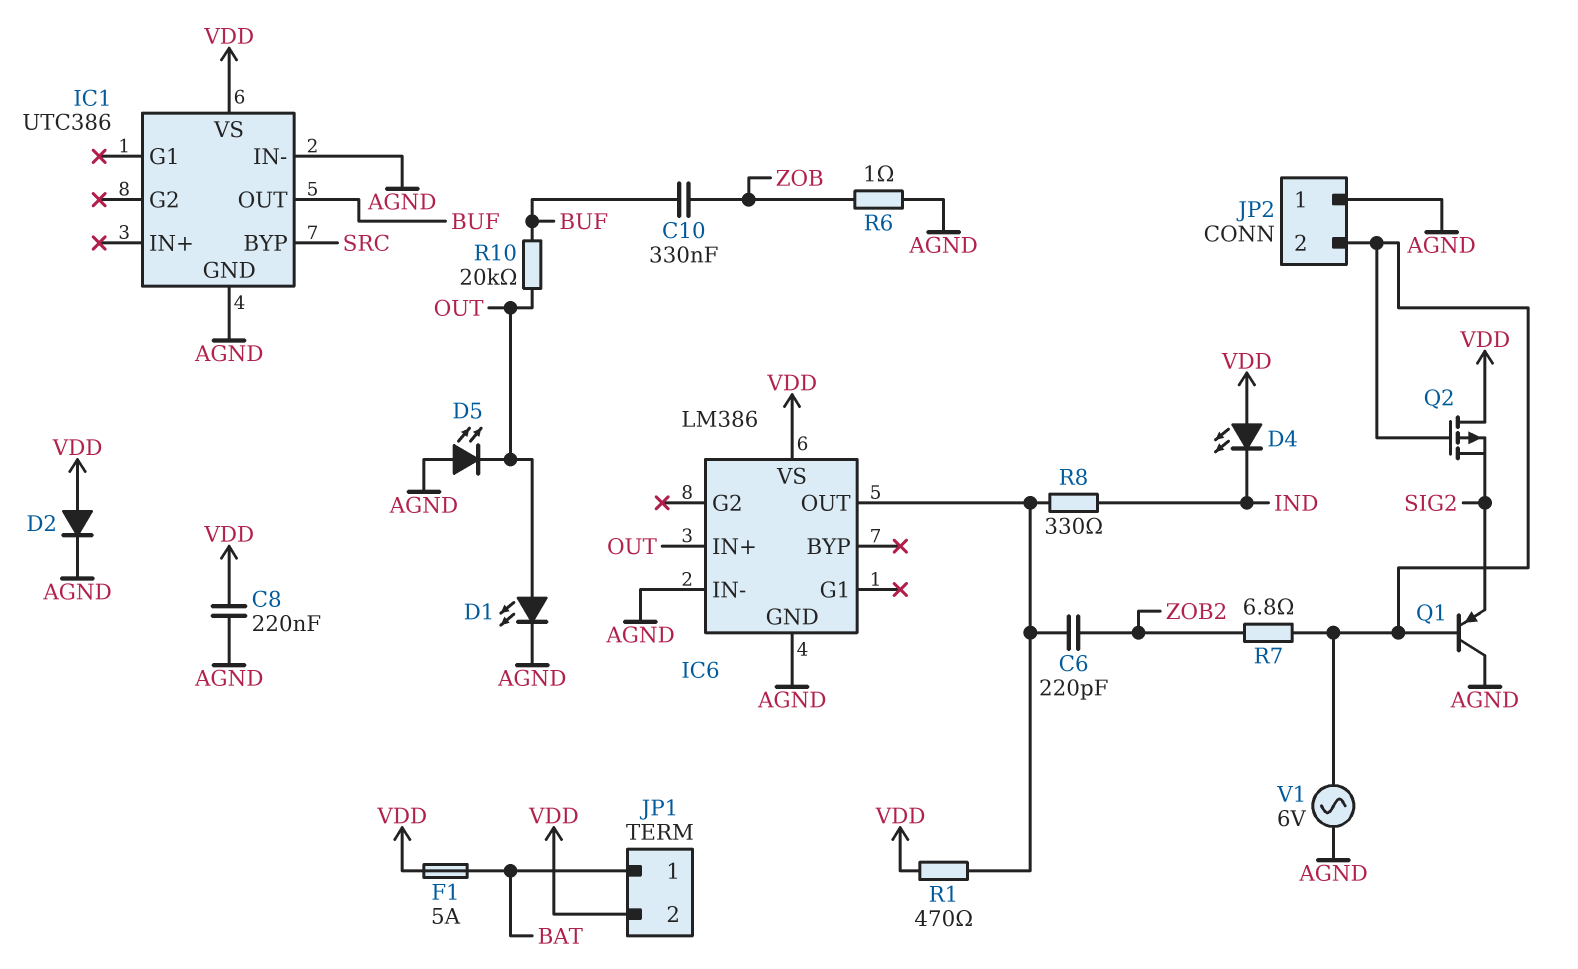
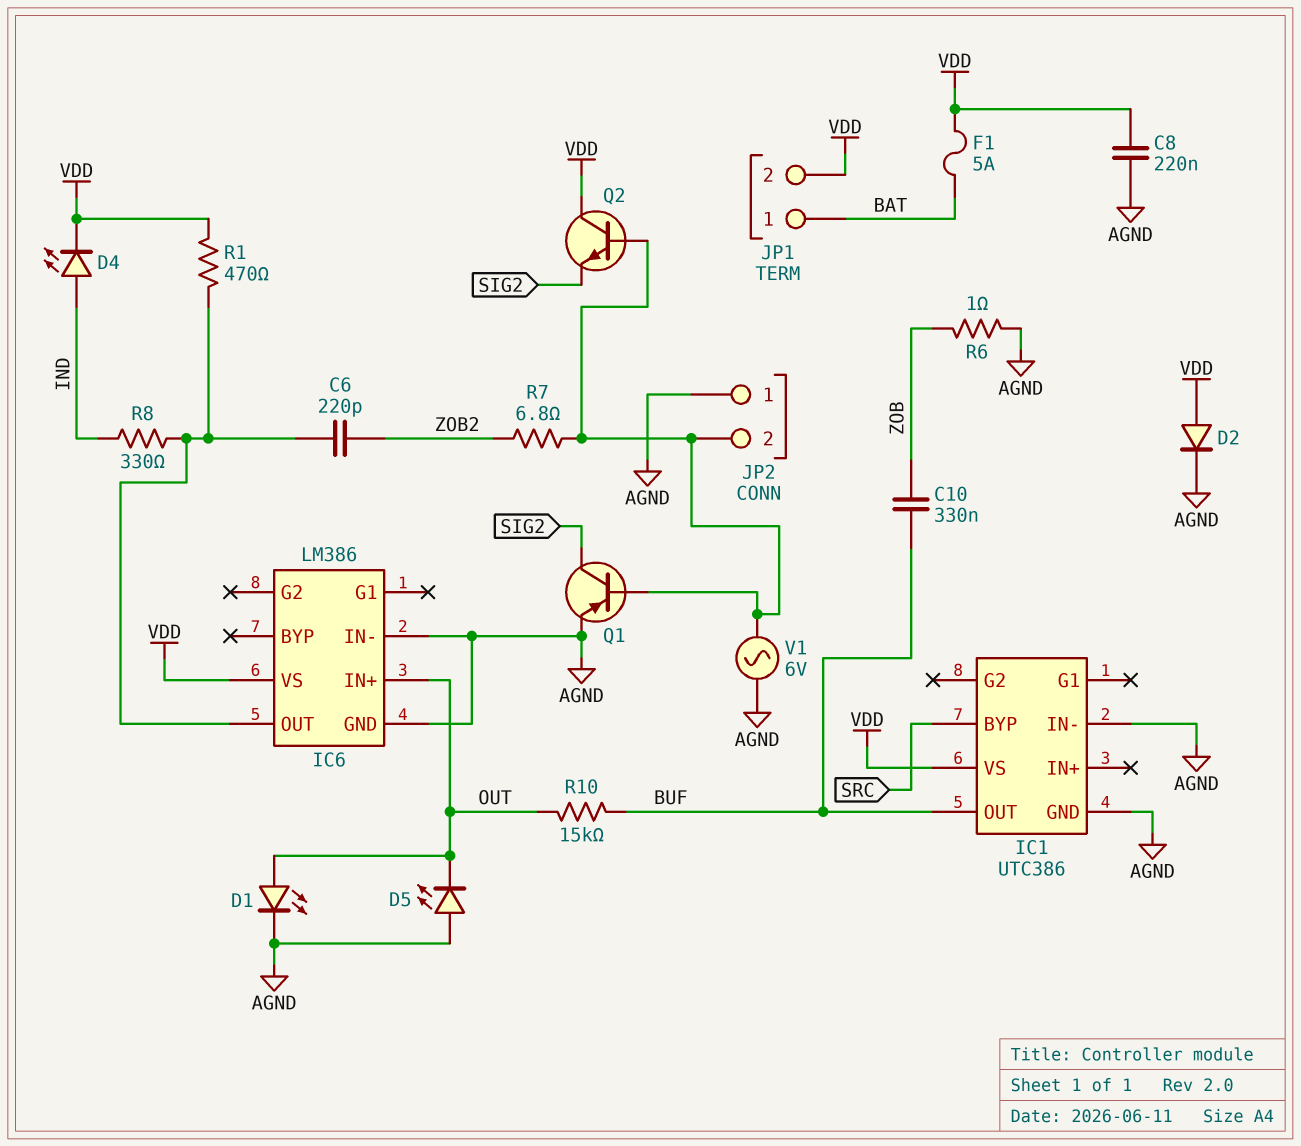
D4: LED (A VDD, K IND) -> LED (A IND, K VDD)
Q1: PNP (B JP2/2, C AGND, E SIG2) -> PNP (B JP2/2, C SIG2, E AGND)
Q2: PMOS (G JP2/2, D VDD, S SIG2) -> NPN (B JP2/2, C VDD, E SIG2)
R10: 20k (BUF, OUT) -> 15k (BUF, OUT)

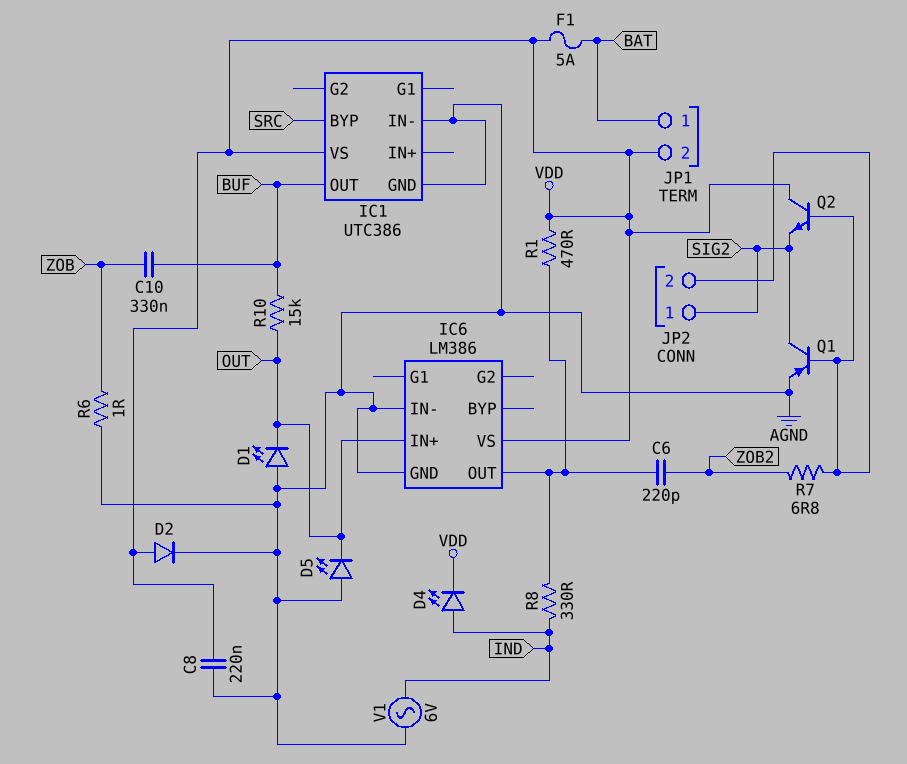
D1: LED (A OUT, K AGND) -> LED (A AGND, K OUT)
JP2 pin 1: AGND -> SIG2
V1: AC 6V (AGND, JP2/2) -> AC 6V (AGND, IND)

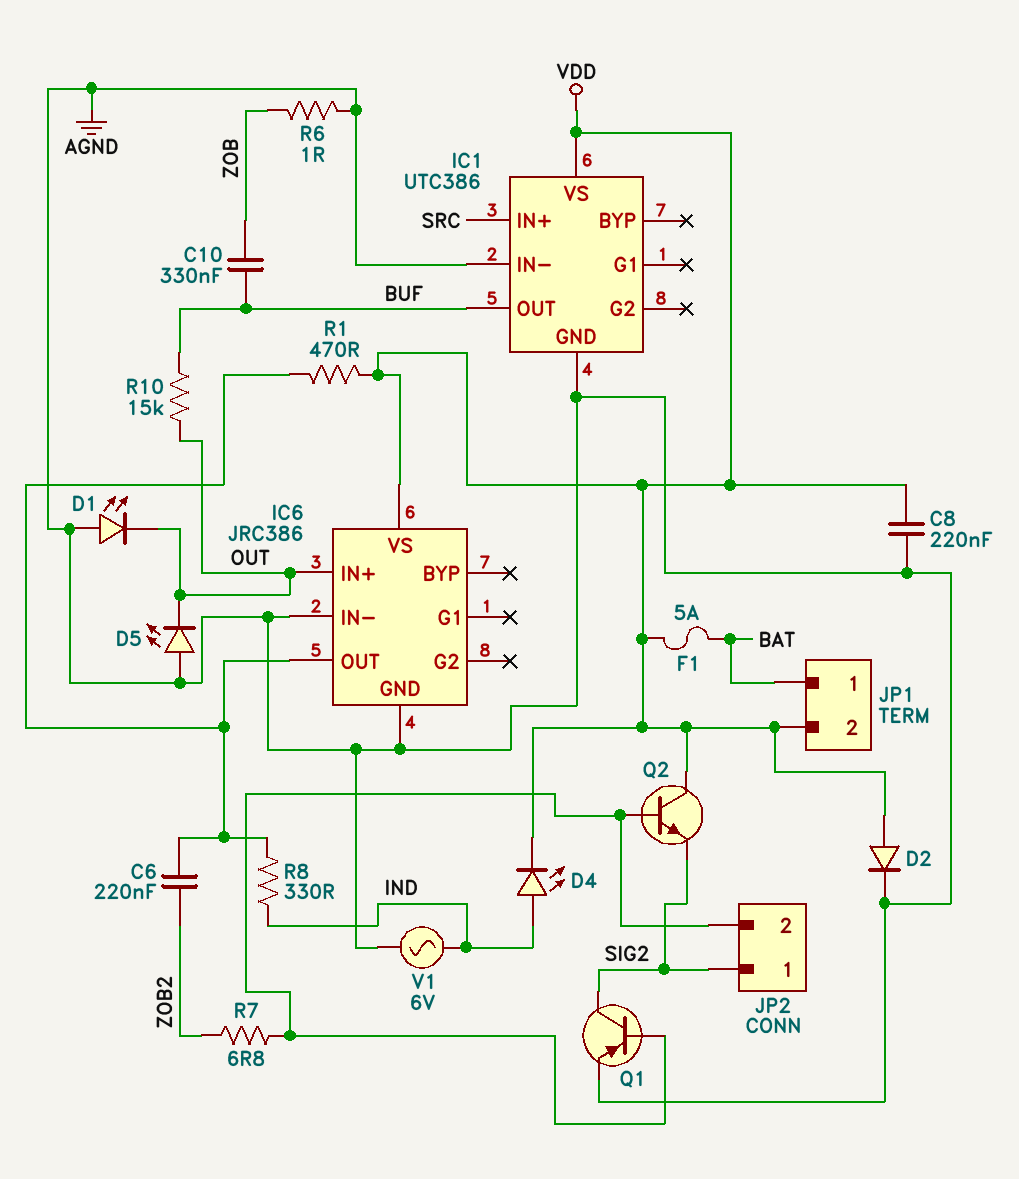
C6: 220pF (IC6/OUT, ZOB2) -> 220nF (IC6/OUT, ZOB2)
IC1 pin BYP: SRC -> none
IC1 pin IN+: none -> SRC
IC6: LM386 -> JRC386

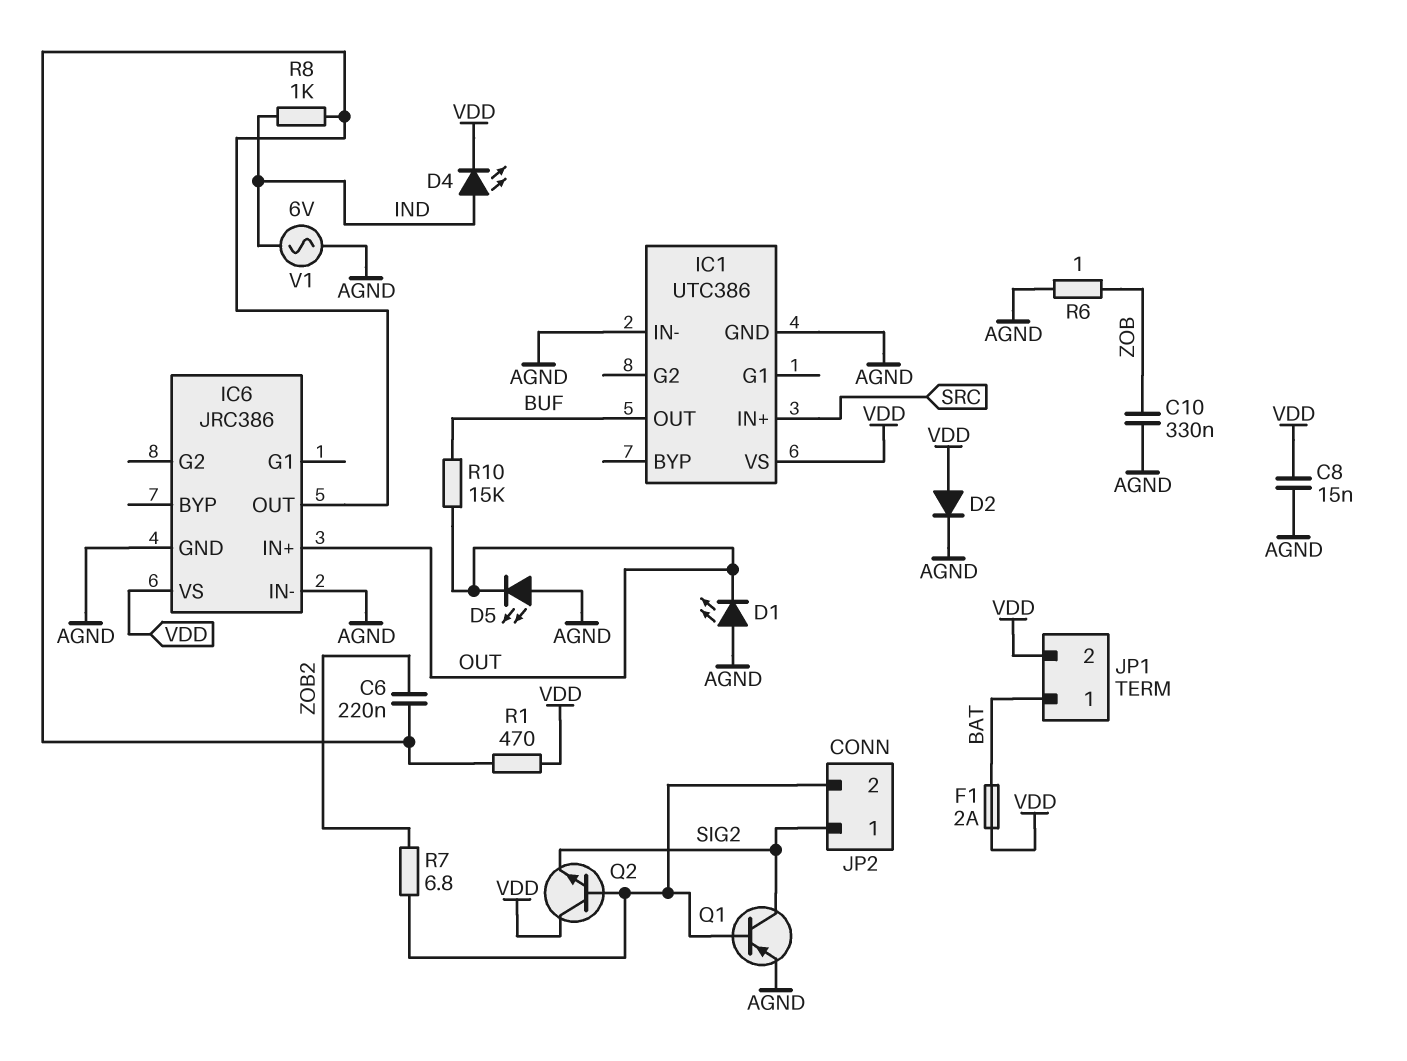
C8: 220nF (AGND, VDD) -> 15nF (AGND, VDD)
C10: 330nF (BUF, ZOB) -> 330nF (AGND, ZOB)
F1: 5A (BAT, VDD) -> 2A (BAT, VDD)
R8: 330 (IC6/OUT, IND) -> 1k (IC6/OUT, IND)

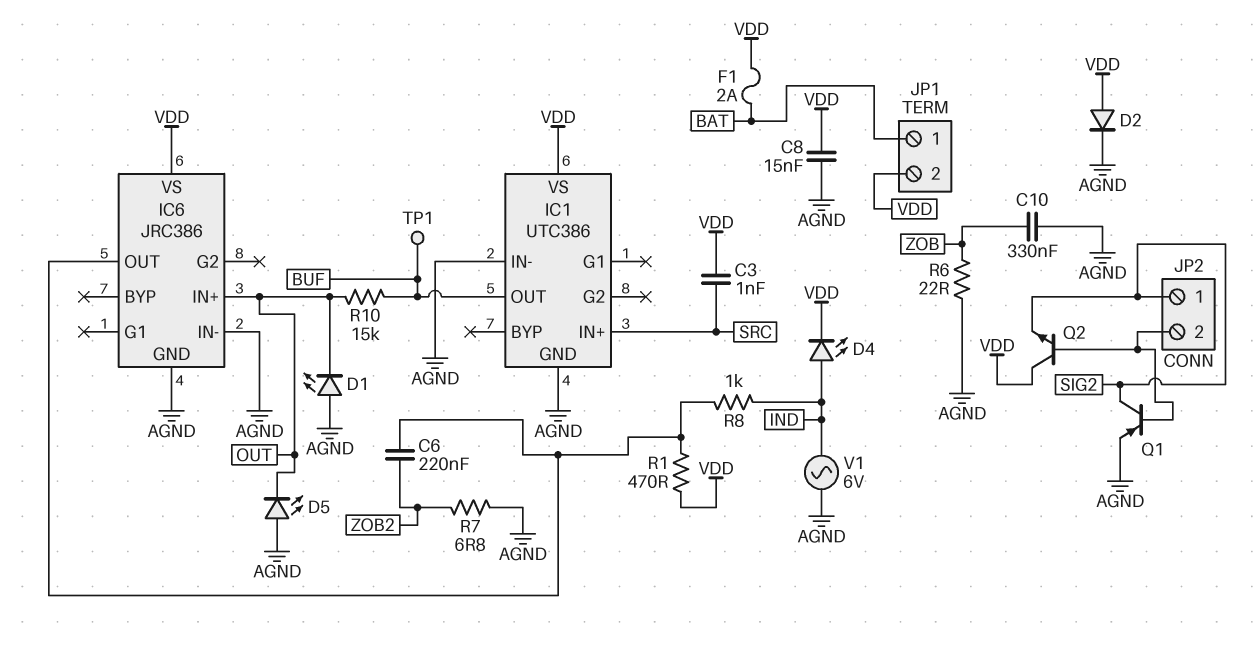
C3: none -> 1nF (SRC, VDD)
R6: 1 (AGND, ZOB) -> 22 (AGND, ZOB)
R7: 6.8 (JP2/2, ZOB2) -> 6.8 (AGND, ZOB2)
TP1: none -> test point (BUF)

